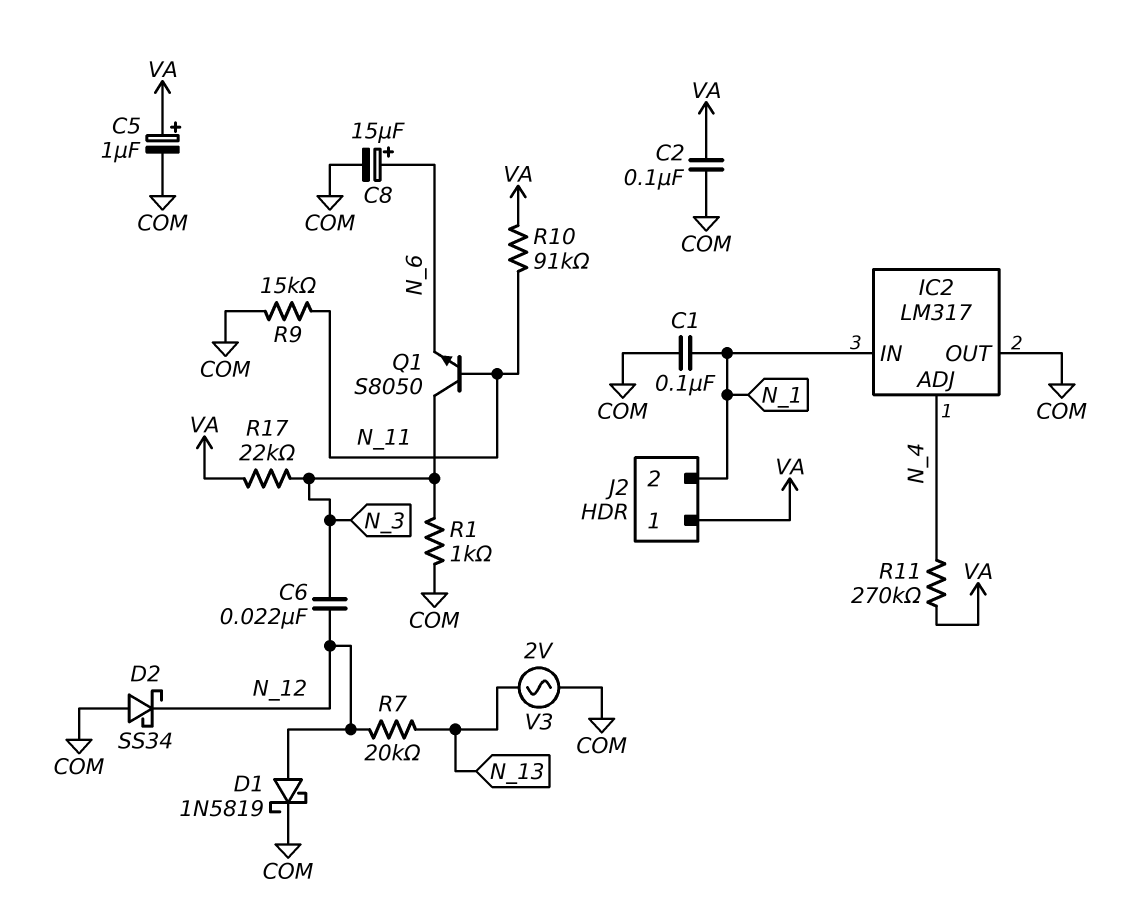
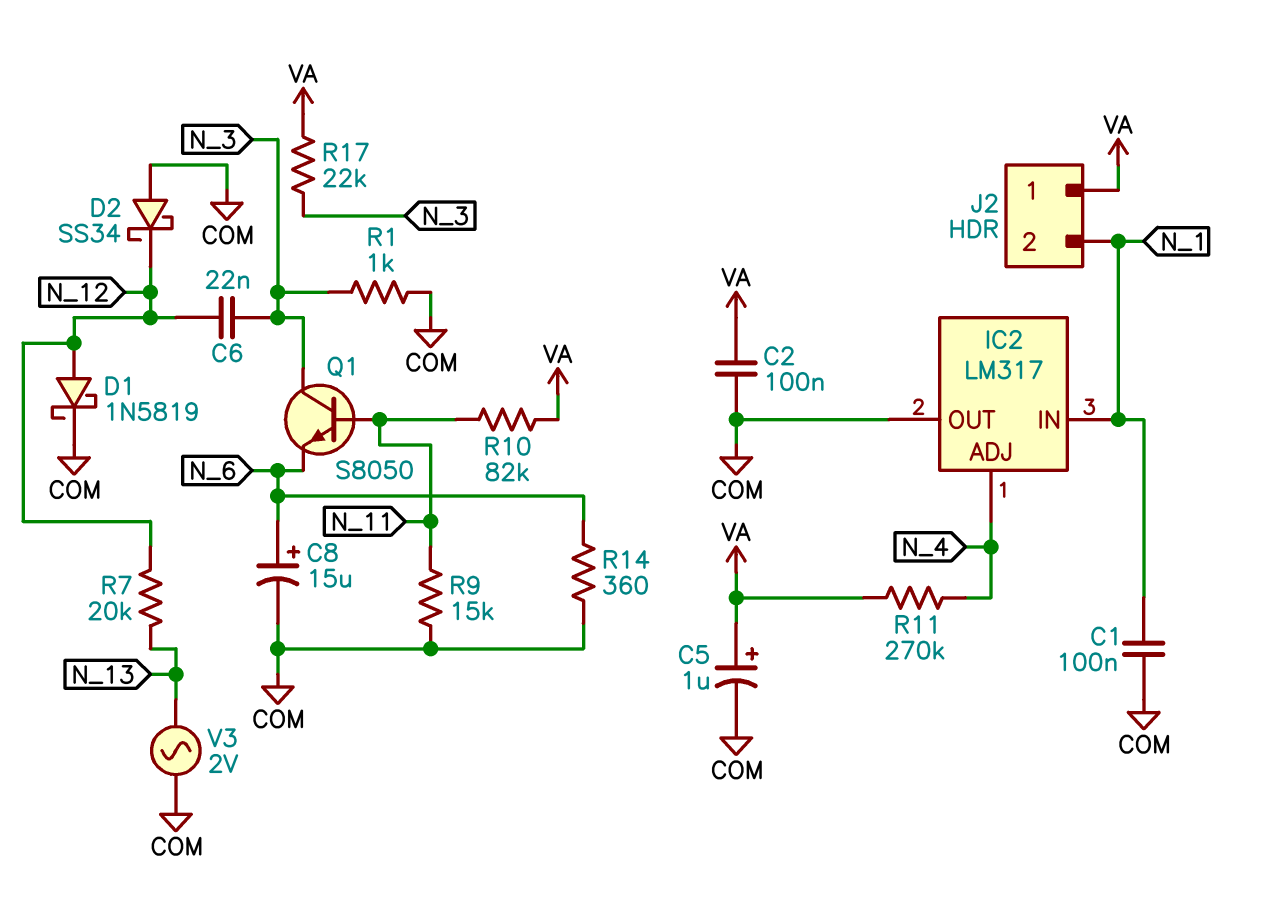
R10: 91k (N_11, VA) -> 82k (N_11, VA)
R14: none -> 360 (COM, N_6)

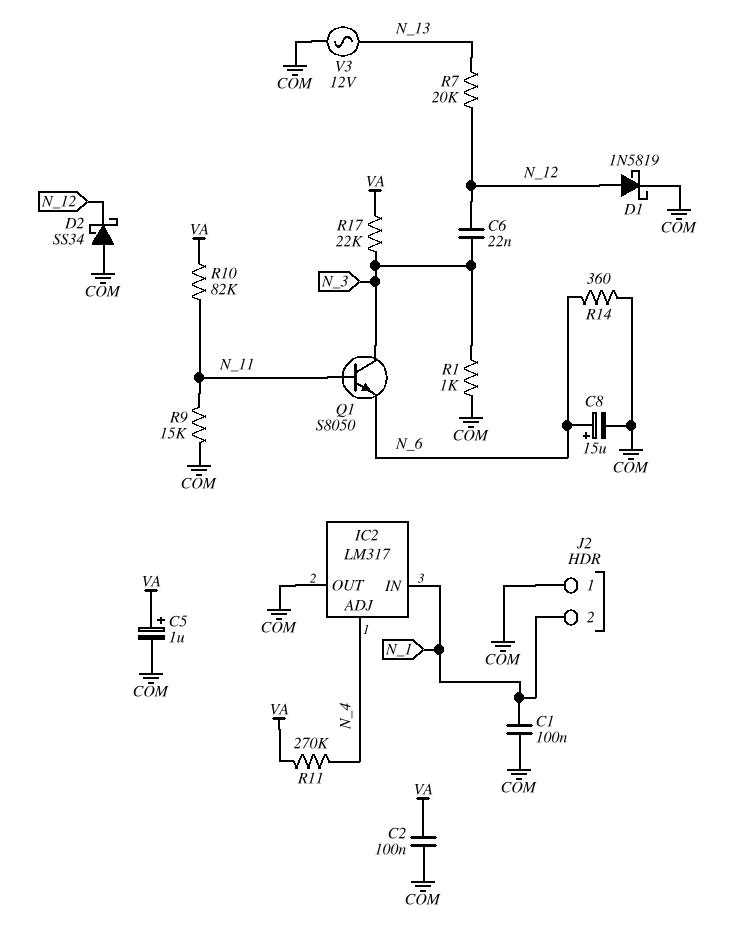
J2 pin 1: VA -> COM
V3: AC 2V (COM, N_13) -> AC 12V (COM, N_13)

